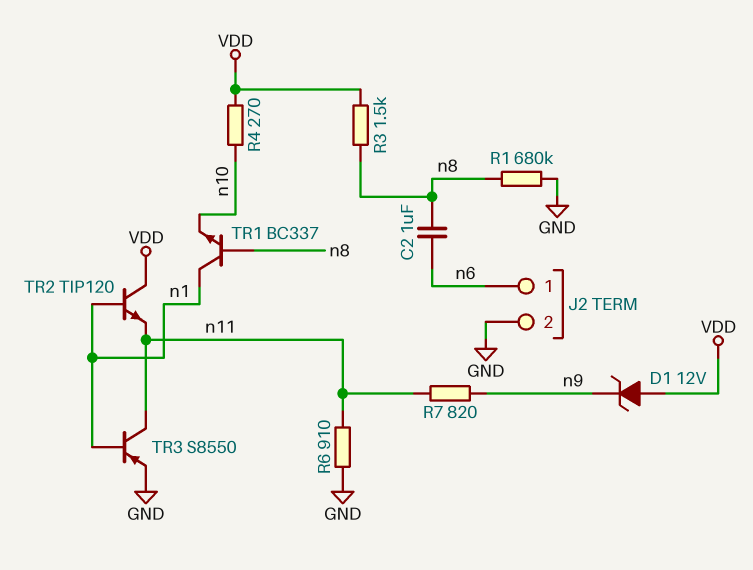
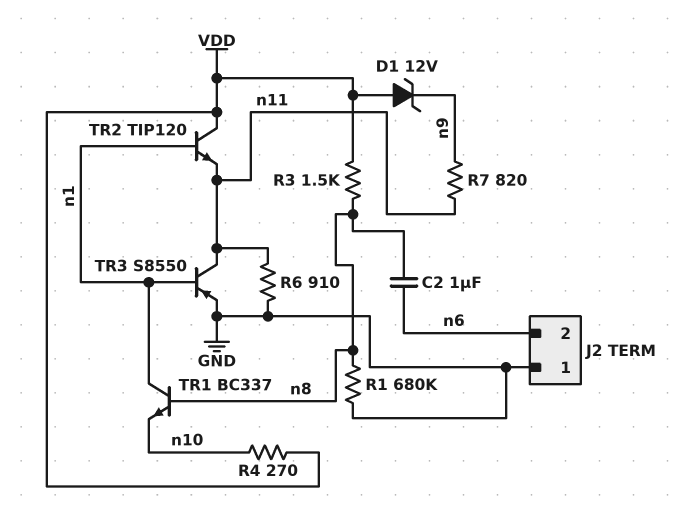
J2 pin 1: n6 -> GND
J2 pin 2: GND -> n6

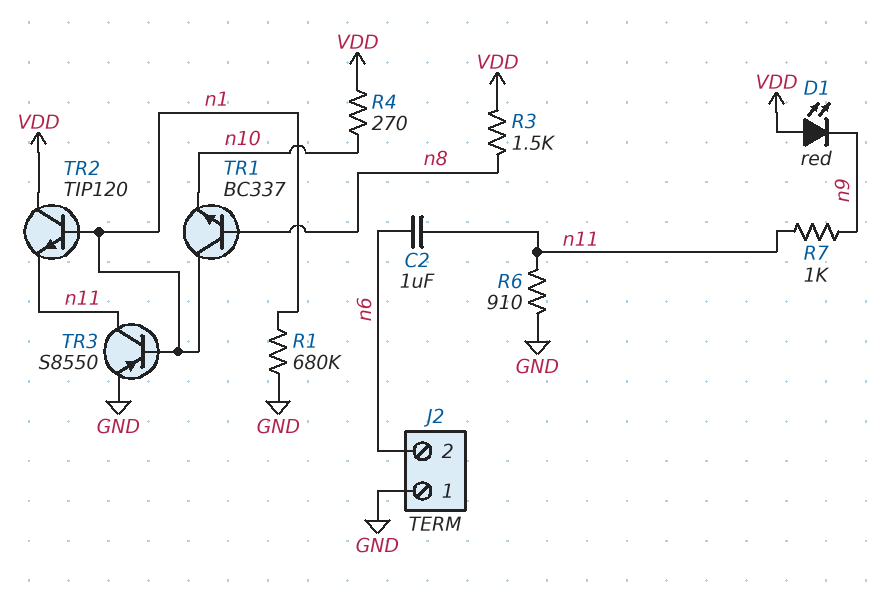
C2: 1uF (n6, n8) -> 1uF (n6, n11)
D1: zener 12V (A VDD, K n9) -> LED red (A VDD, K n9)
R1: 680k (GND, n8) -> 680k (GND, n1)
R7: 820 (n9, n11) -> 1k (n9, n11)

